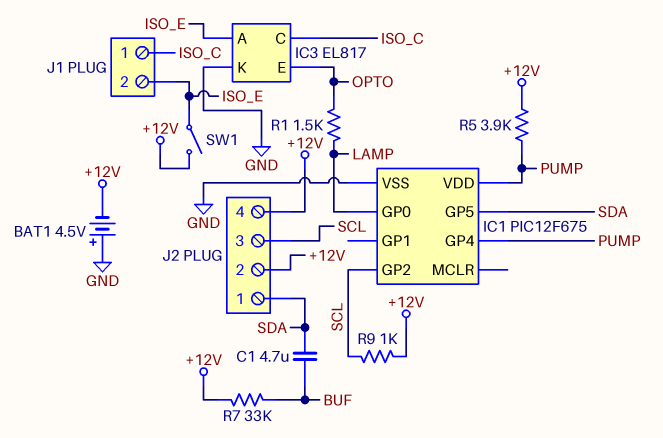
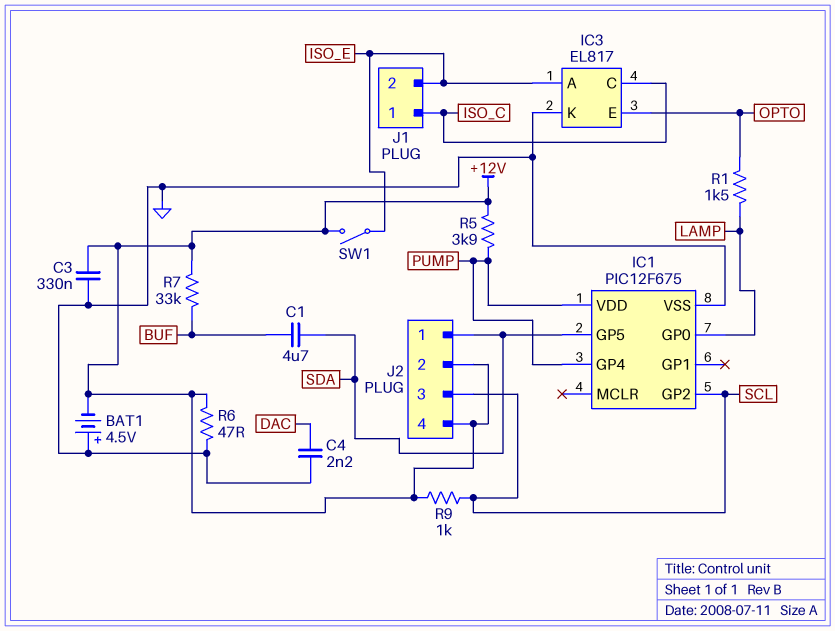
C3: none -> 330nF (+12V, GND)
C4: none -> 2.2nF (DAC, GND)
R6: none -> 47 (+12V, GND)

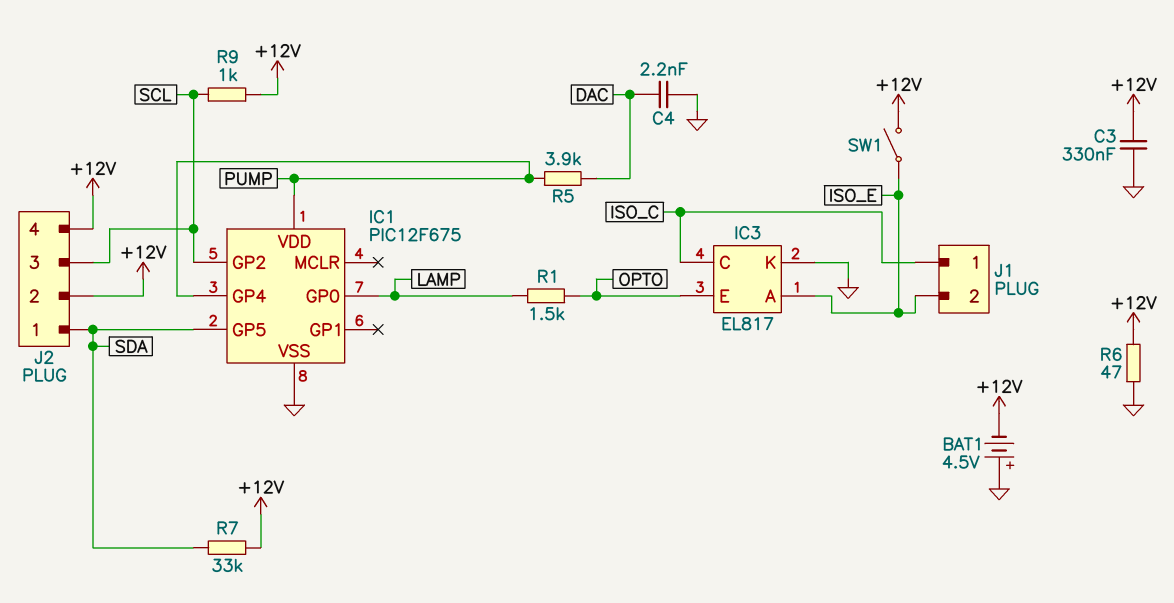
C1: 4.7uF (BUF, SDA) -> none
R5: 3.9k (+12V, PUMP) -> 3.9k (DAC, PUMP)
R7: 33k (+12V, BUF) -> 33k (+12V, SDA)

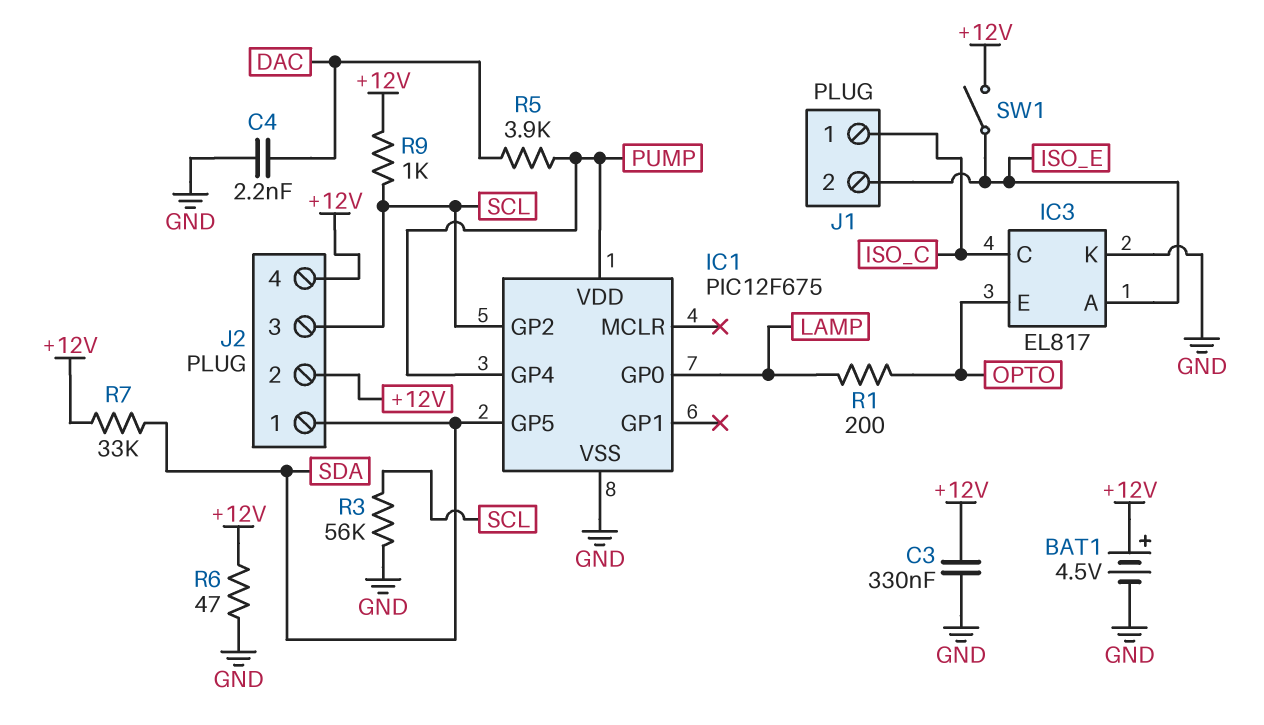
BAT1: 4.5V (plus GND, minus +12V) -> 4.5V (plus +12V, minus GND)
R1: 1.5k (LAMP, OPTO) -> 200 (LAMP, OPTO)
R3: none -> 56k (GND, SCL)

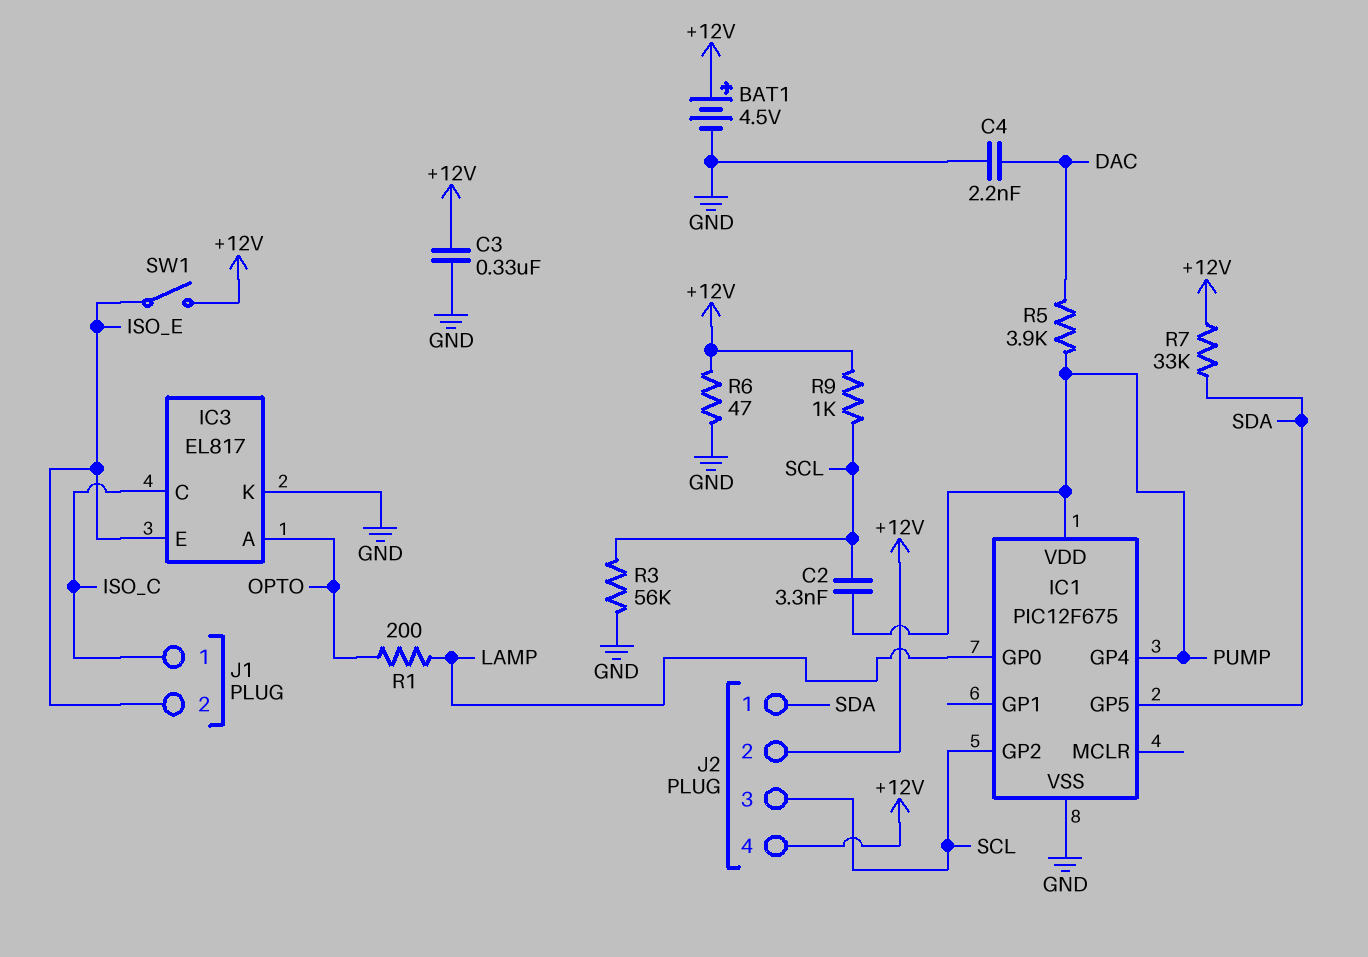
C2: none -> 3.3nF (PUMP, SCL)
IC3 pin A: ISO_E -> OPTO
IC3 pin E: OPTO -> ISO_E

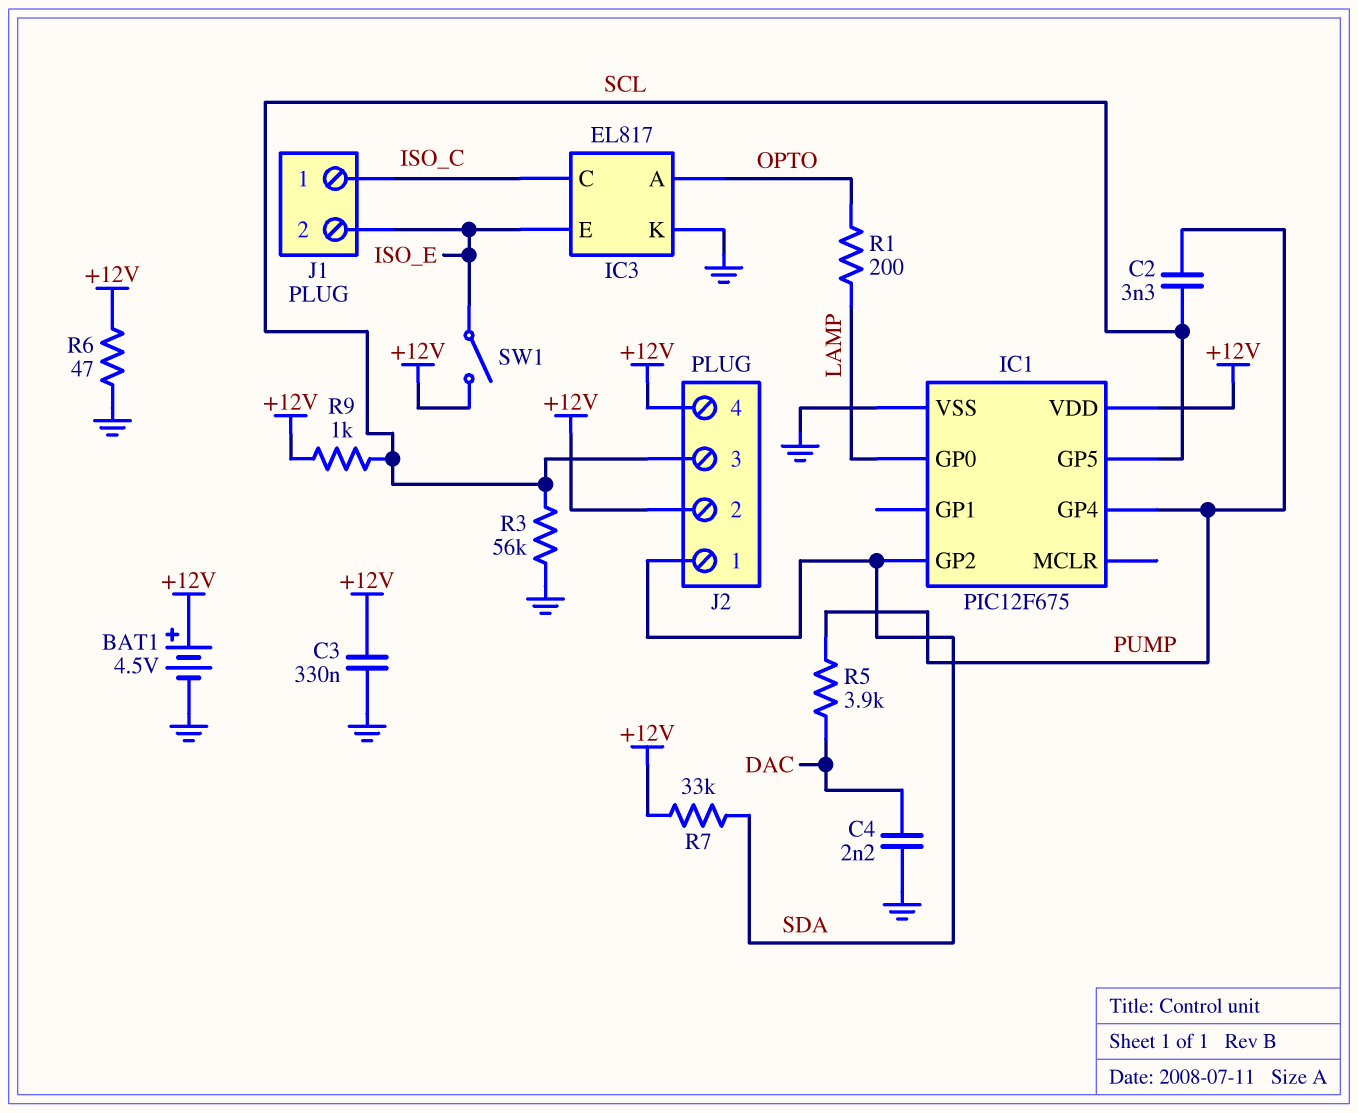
IC1 pin GP2: SCL -> SDA
IC1 pin GP5: SDA -> SCL
IC1 pin VDD: PUMP -> +12V

